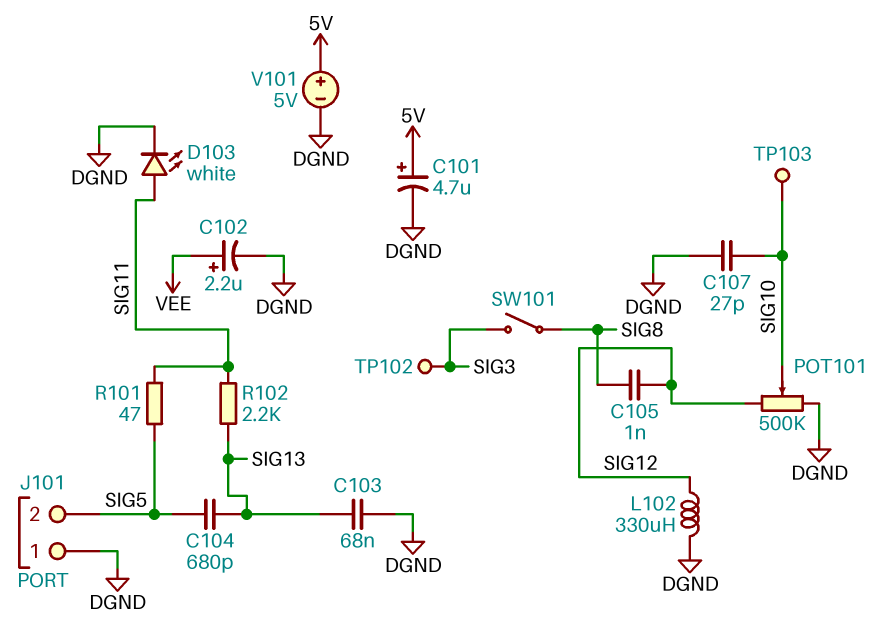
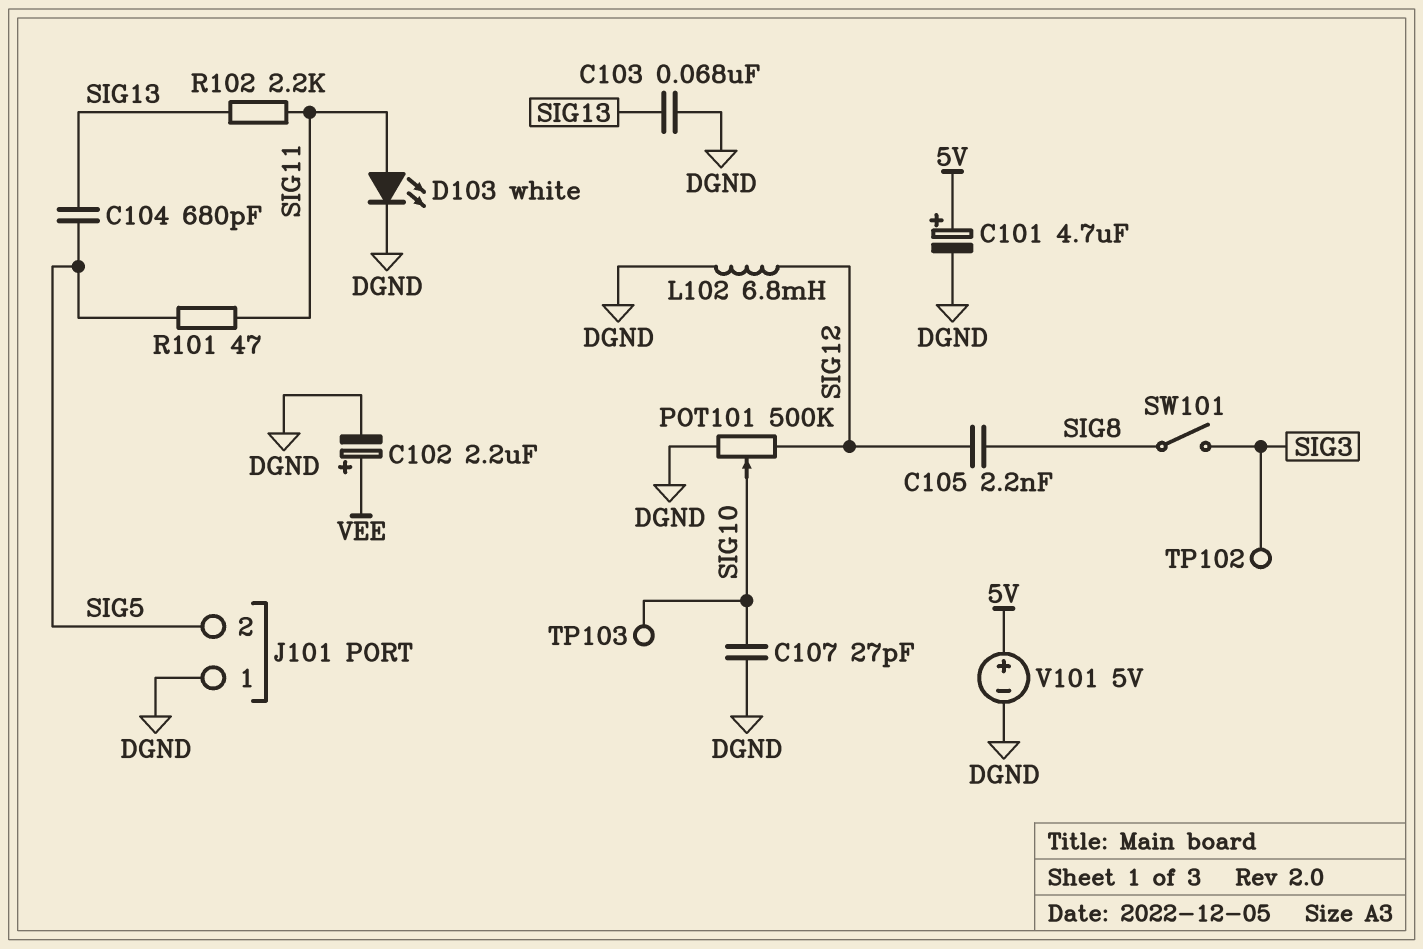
C105: 1nF (SIG8, SIG12) -> 2.2nF (SIG8, SIG12)
L102: 330uH (DGND, SIG12) -> 6.8mH (DGND, SIG12)

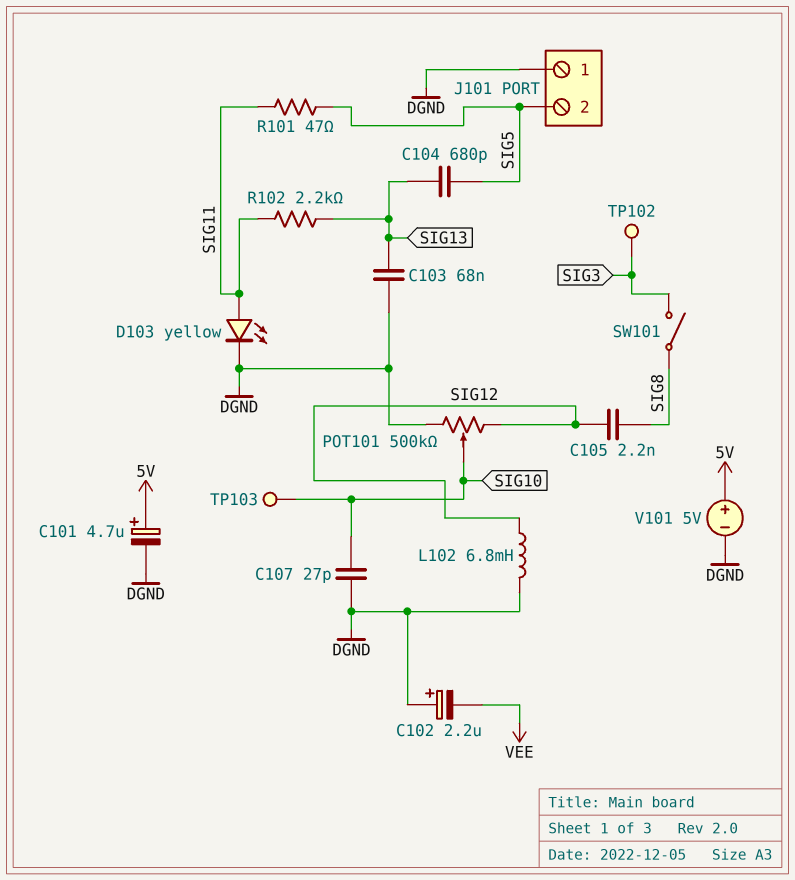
C102: 2.2uF (plus VEE, minus DGND) -> 2.2uF (plus DGND, minus VEE)
D103: LED white (A SIG11, K DGND) -> LED yellow (A SIG11, K DGND)

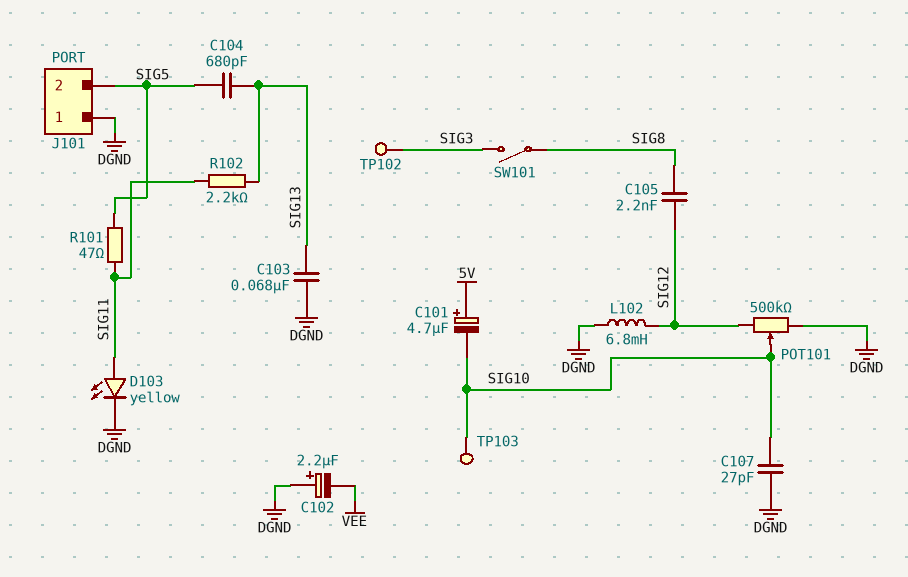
C101: 4.7uF (plus 5V, minus DGND) -> 4.7uF (plus 5V, minus SIG10)
V101: 5V (plus 5V, minus DGND) -> none

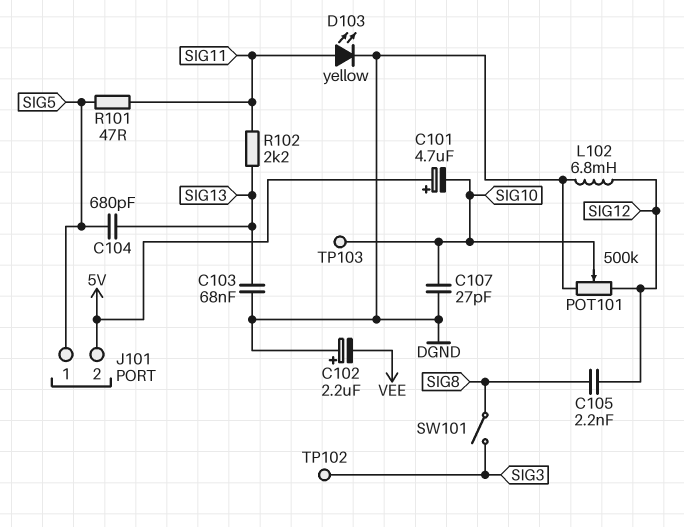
J101 pin 1: DGND -> SIG5
J101 pin 2: SIG5 -> 5V

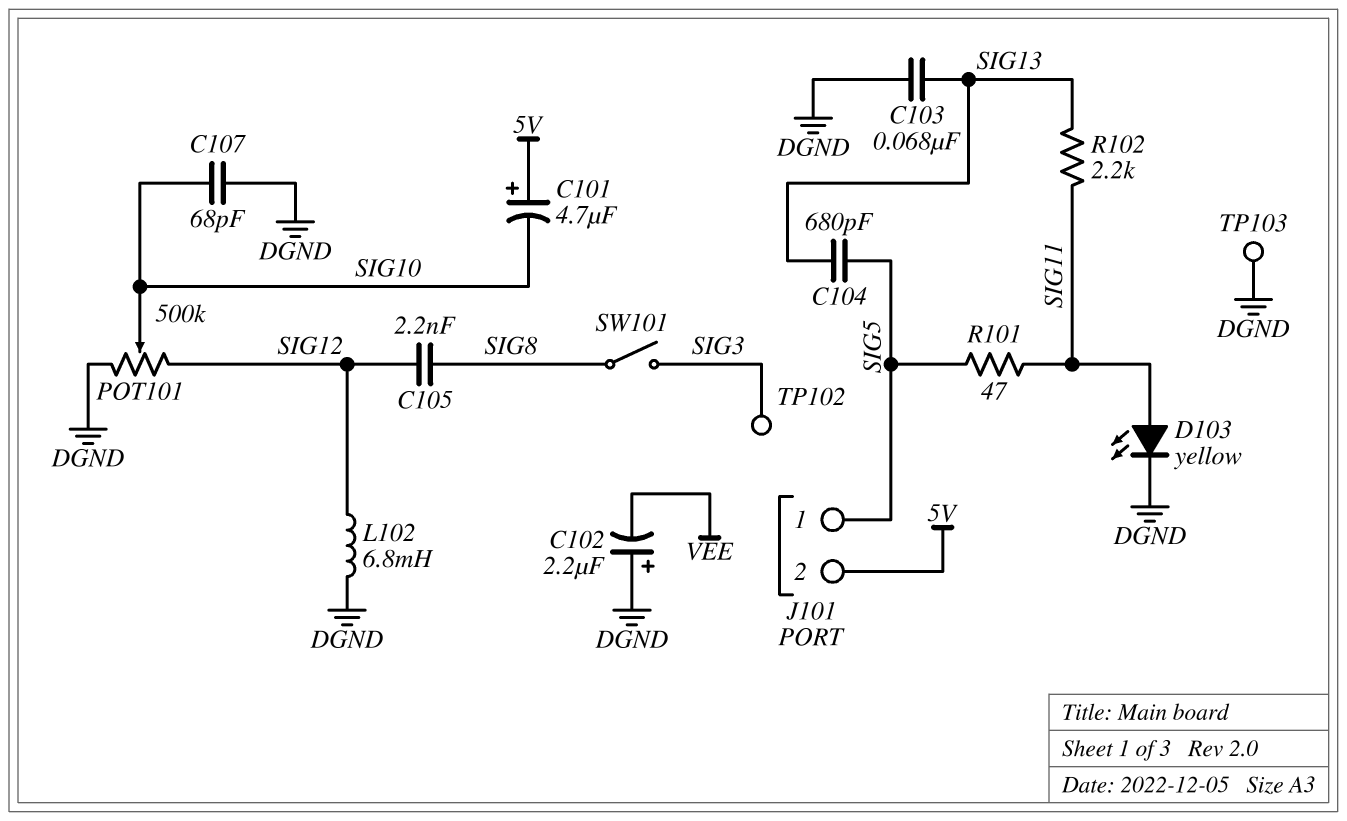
C107: 27pF (DGND, SIG10) -> 68pF (DGND, SIG10)
TP103: test point (SIG10) -> test point (DGND)

